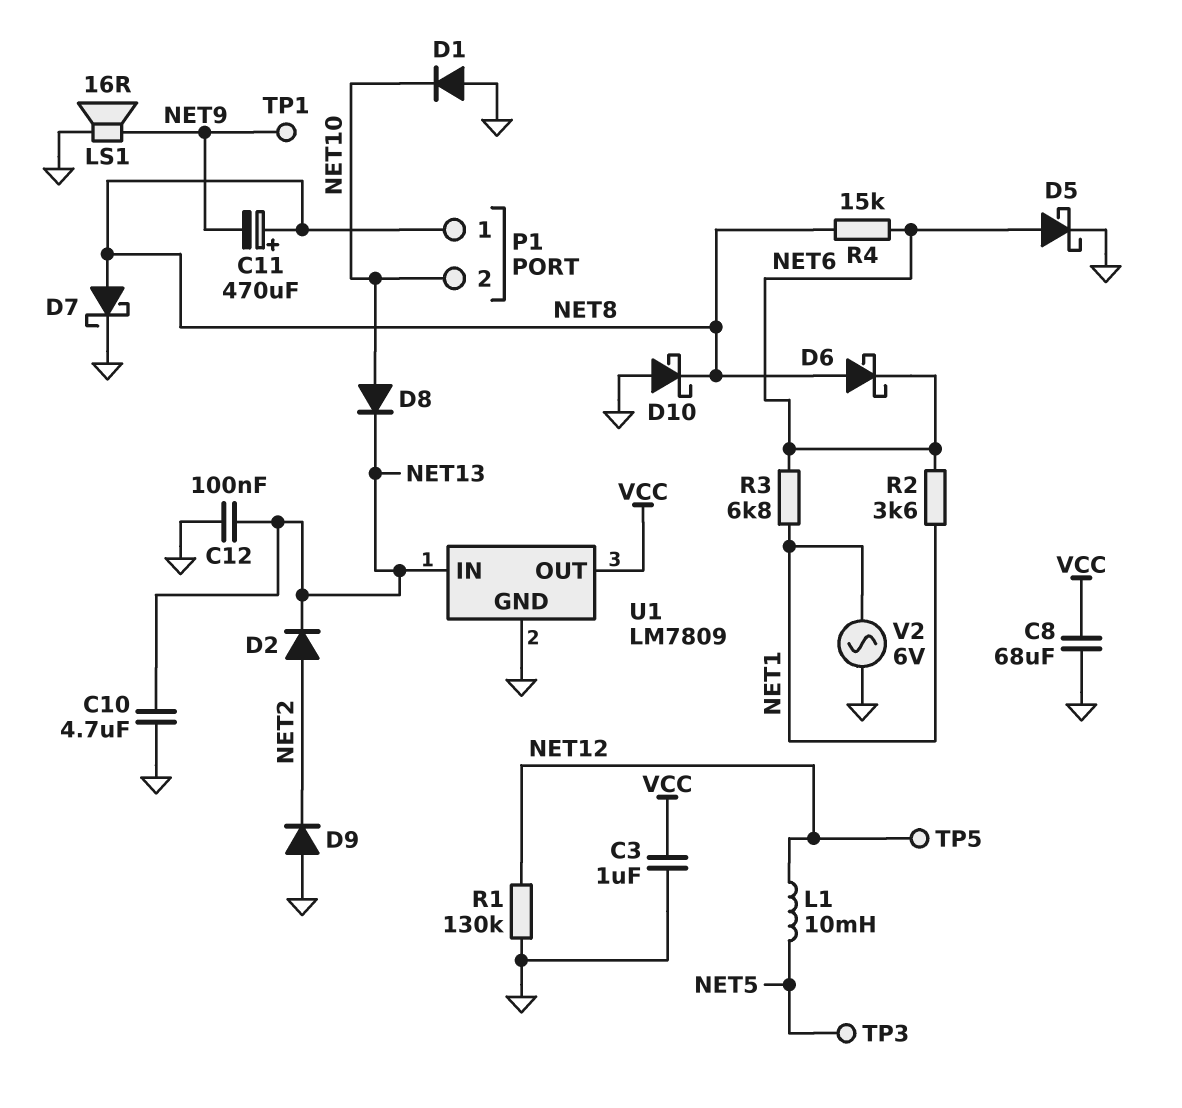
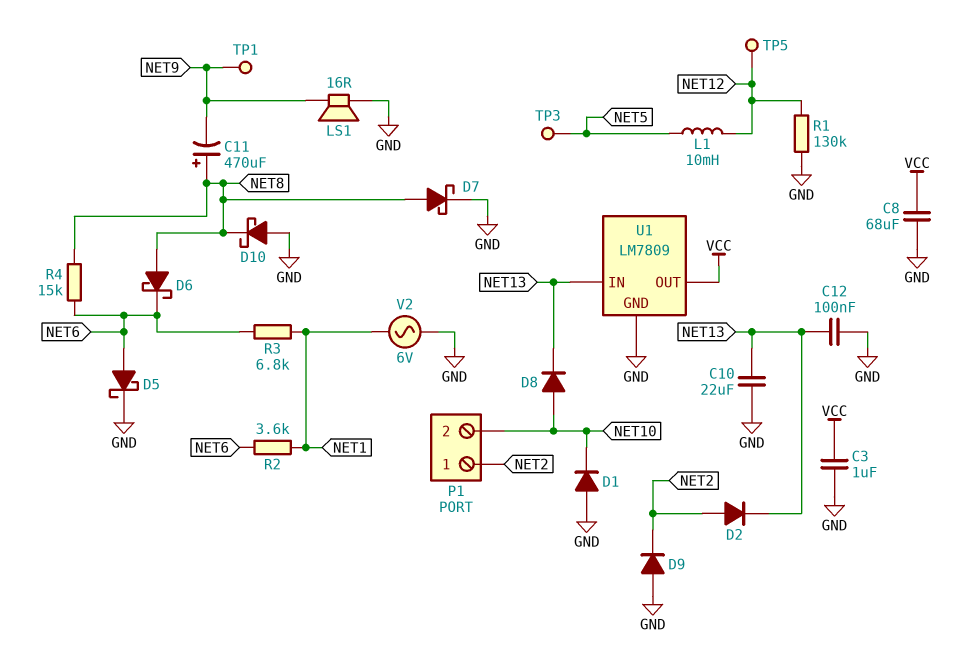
C10: 4.7uF (GND, NET13) -> 22uF (GND, NET13)
P1 pin 1: NET8 -> NET2

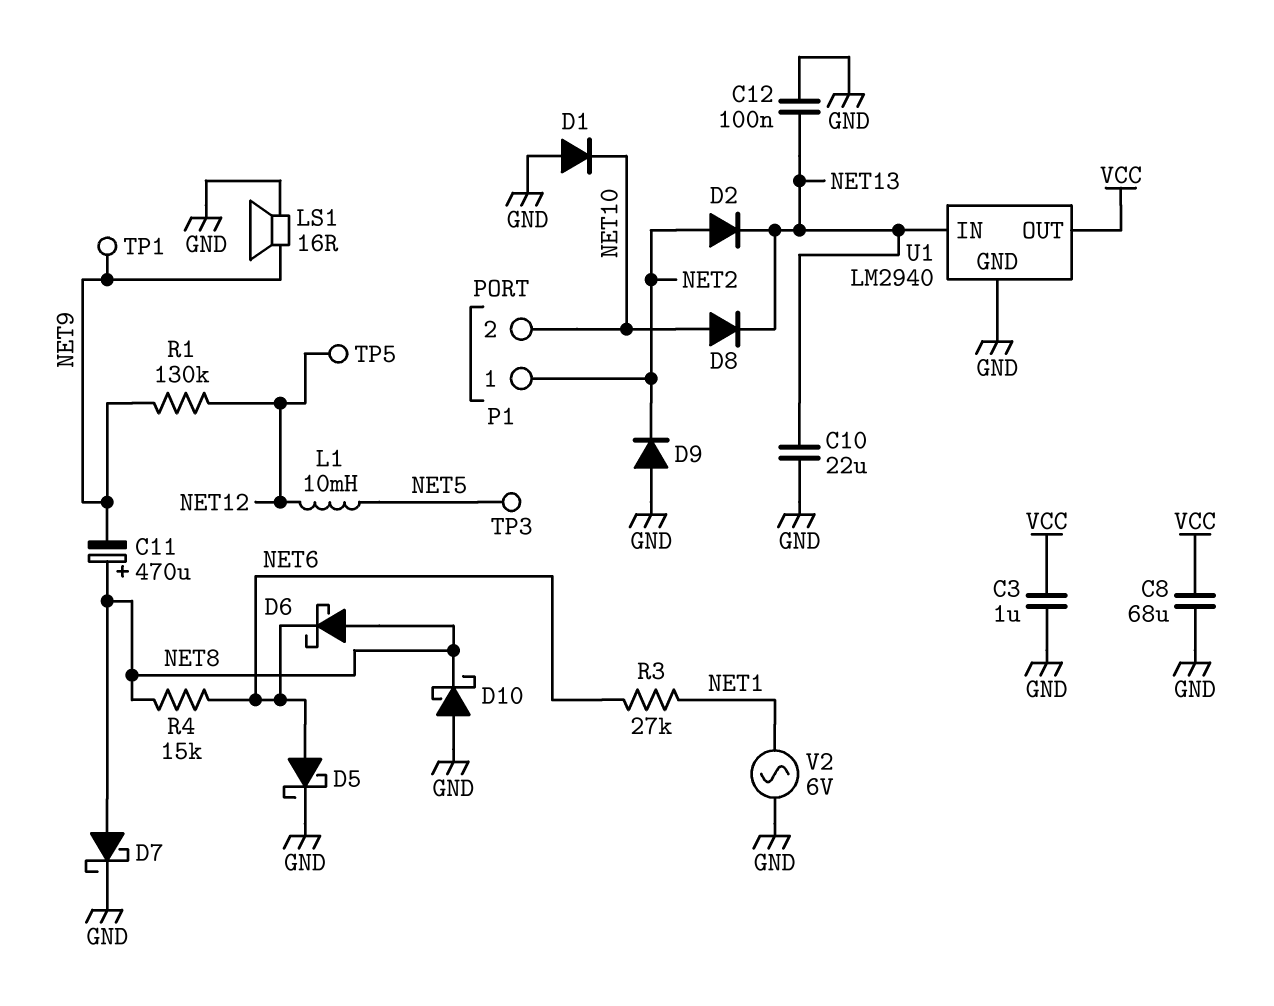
R1: 130k (GND, NET12) -> 130k (NET9, NET12)
R2: 3.6k (NET1, NET6) -> none
R3: 6.8k (NET1, NET6) -> 27k (NET1, NET6)
U1: LM7809 -> LM2940

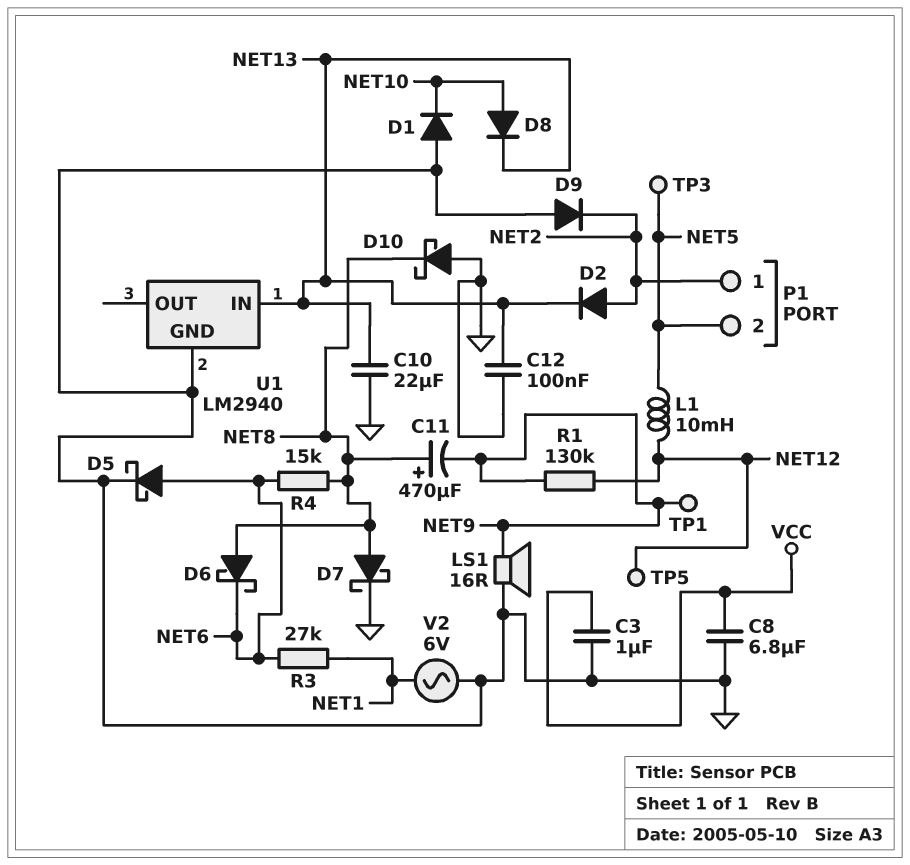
C8: 68uF (GND, VCC) -> 6.8uF (GND, VCC)
P1 pin 2: NET10 -> NET5
U1 pin OUT: VCC -> none

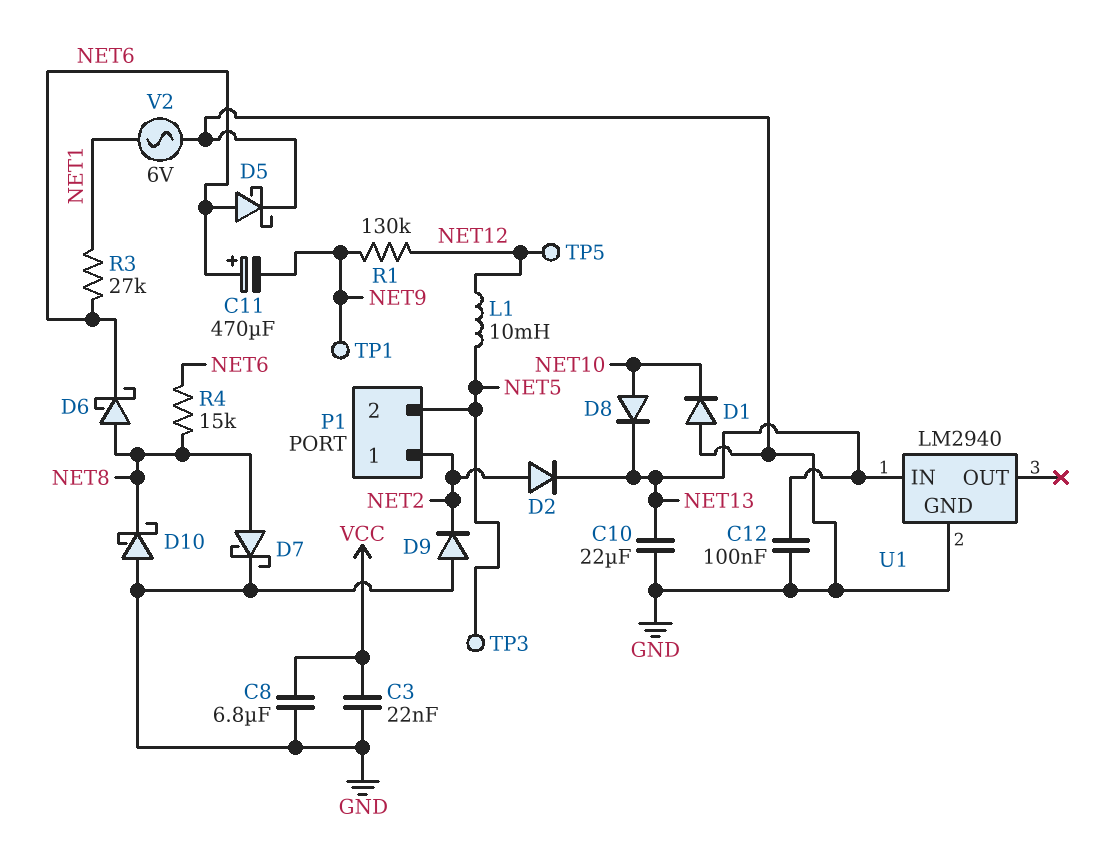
C3: 1uF (GND, VCC) -> 22nF (GND, VCC)
C11: 470uF (plus NET8, minus NET9) -> 470uF (plus NET6, minus NET9)
LS1: speaker 16R (GND, NET9) -> none

